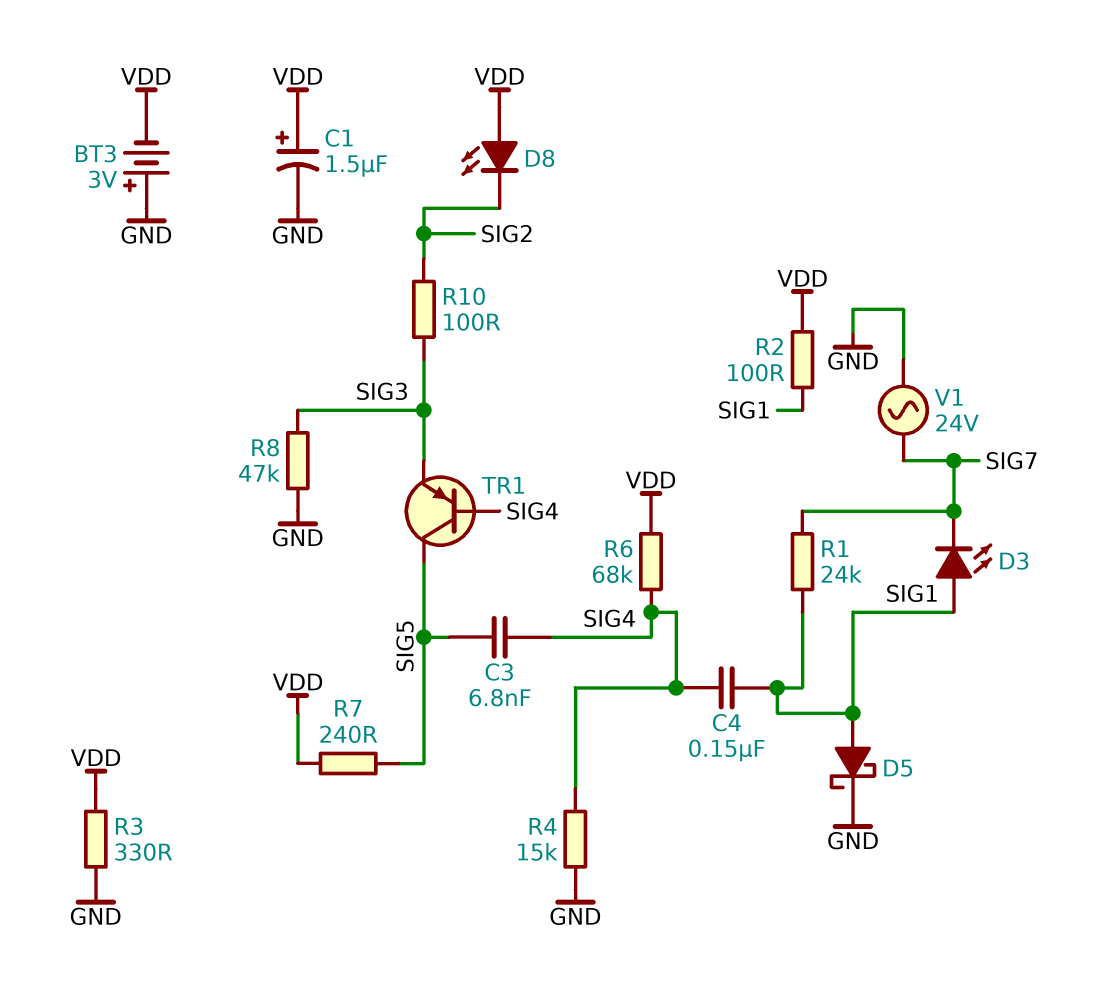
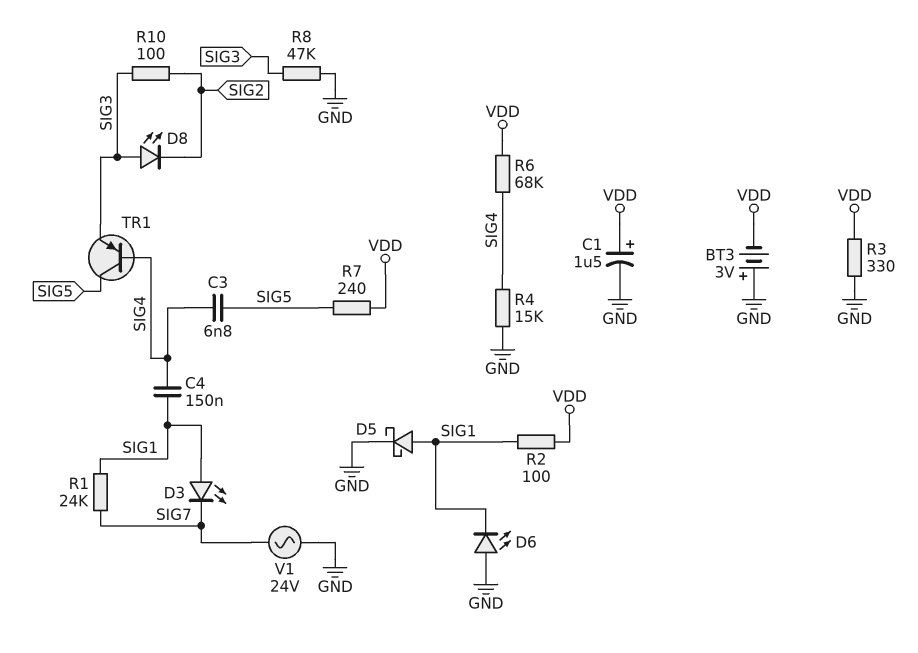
D6: none -> LED (A GND, K SIG1)
D8: LED (A VDD, K SIG2) -> LED (A SIG3, K SIG2)

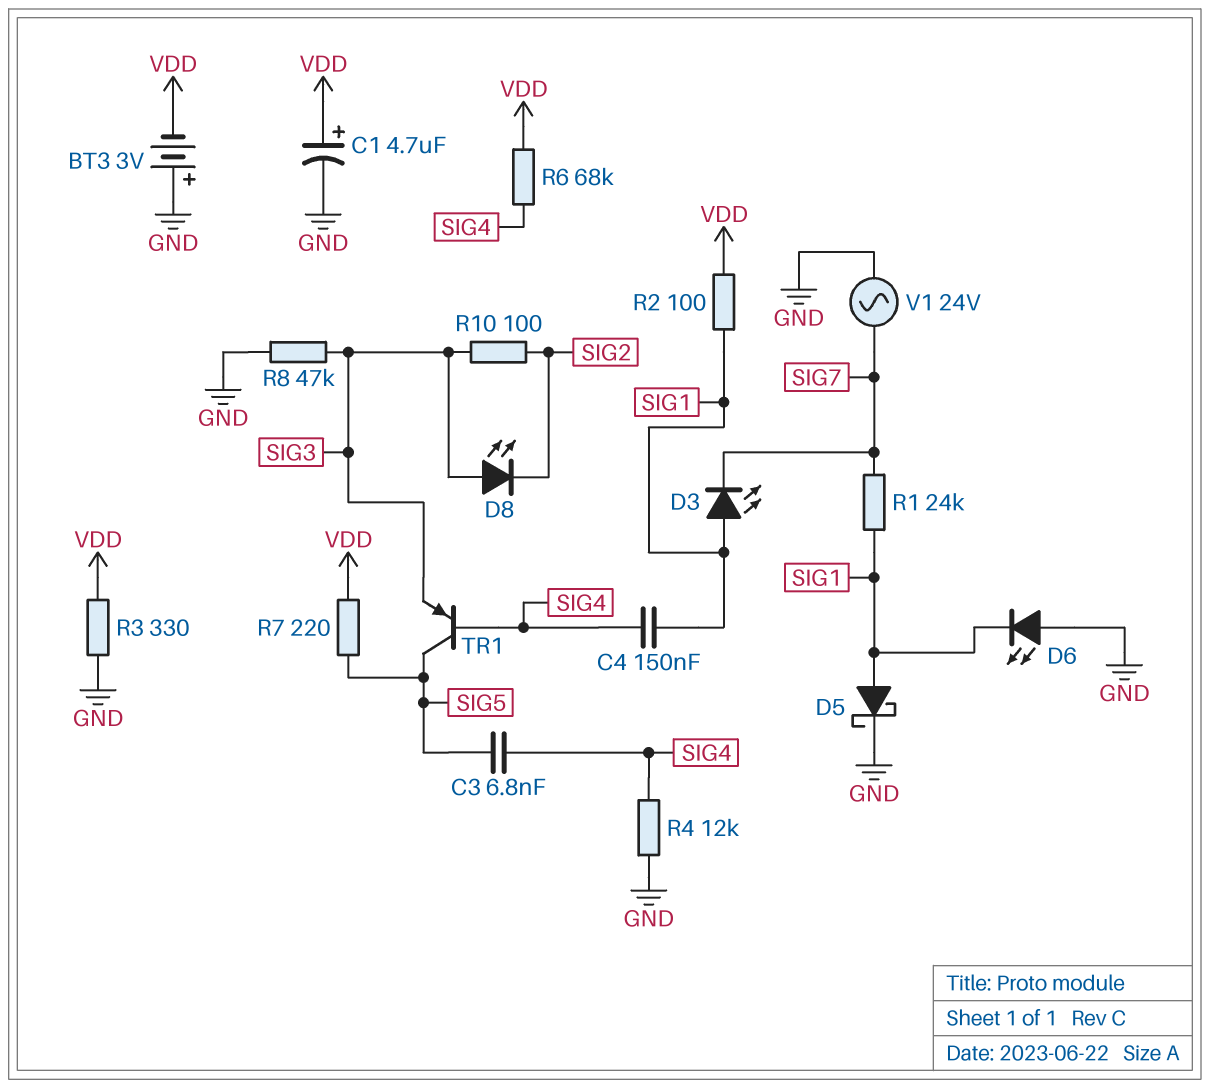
C1: 1.5uF (plus VDD, minus GND) -> 4.7uF (plus VDD, minus GND)
R4: 15k (GND, SIG4) -> 12k (GND, SIG4)
R7: 240 (SIG5, VDD) -> 220 (SIG5, VDD)

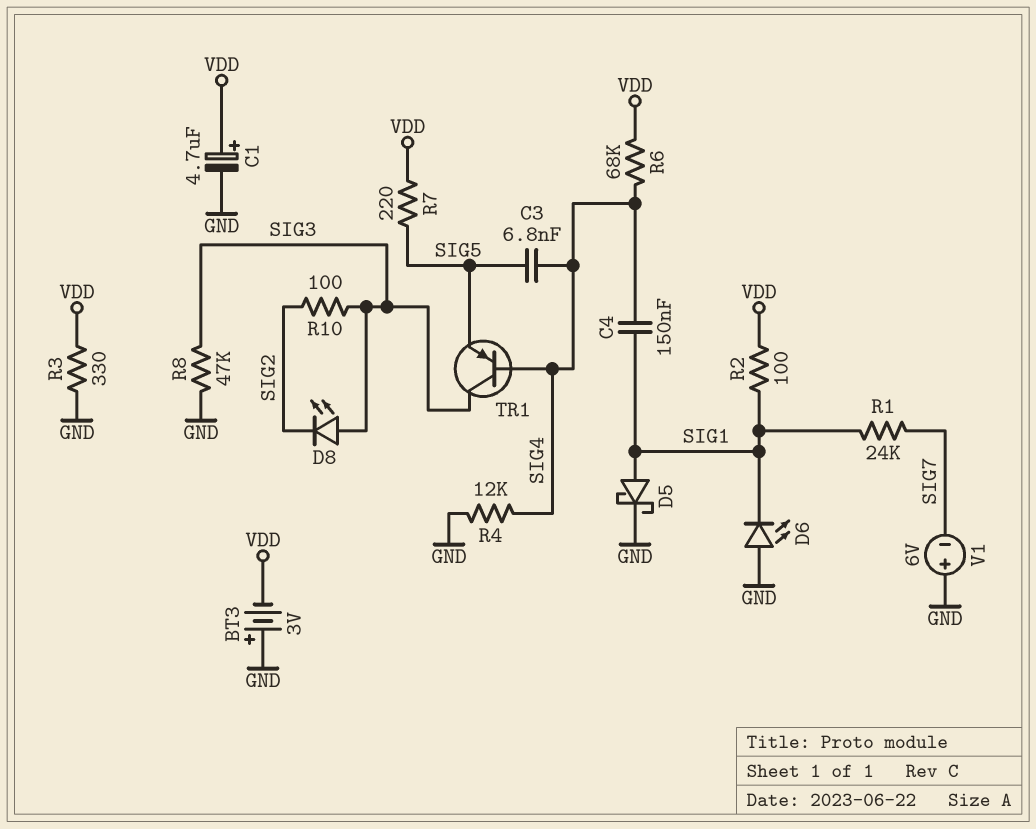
D3: LED (A SIG1, K SIG7) -> none
TR1: PNP (B SIG4, C SIG5, E SIG3) -> PNP (B SIG4, C SIG3, E SIG5)
V1: AC 24V (GND, SIG7) -> 6V (plus GND, minus SIG7)

